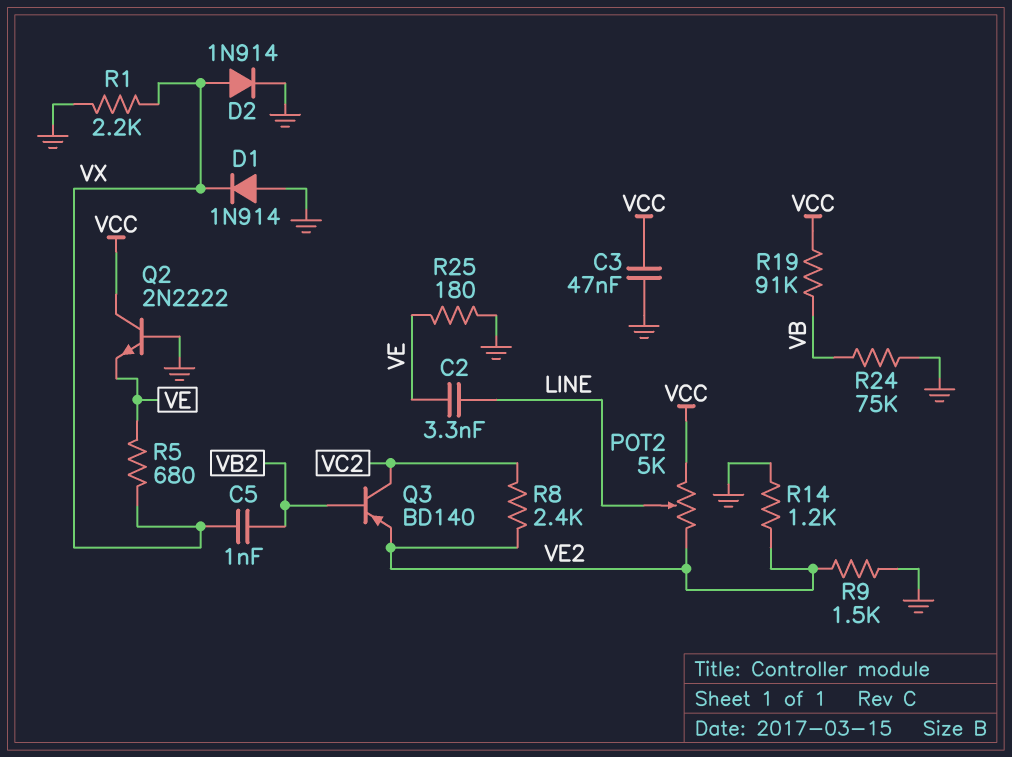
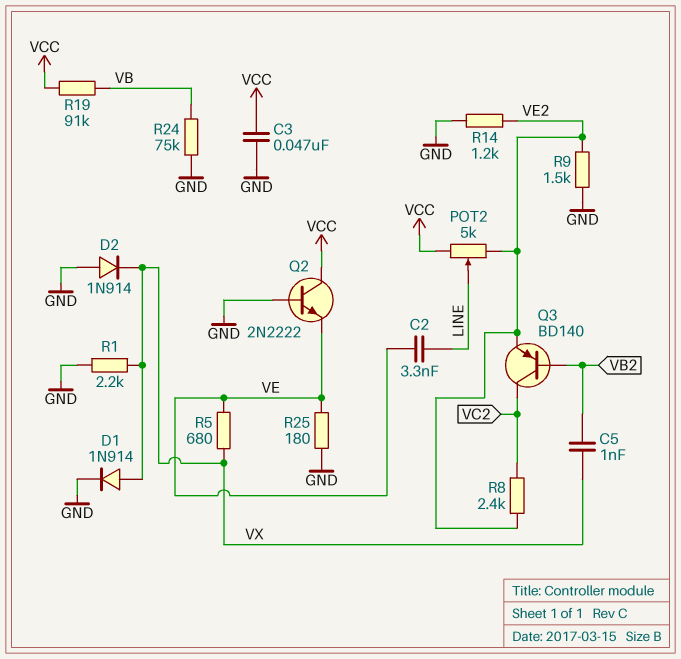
D1: diode 1N914 (A GND, K VX) -> diode 1N914 (A VX, K GND)
D2: diode 1N914 (A VX, K GND) -> diode 1N914 (A GND, K VX)

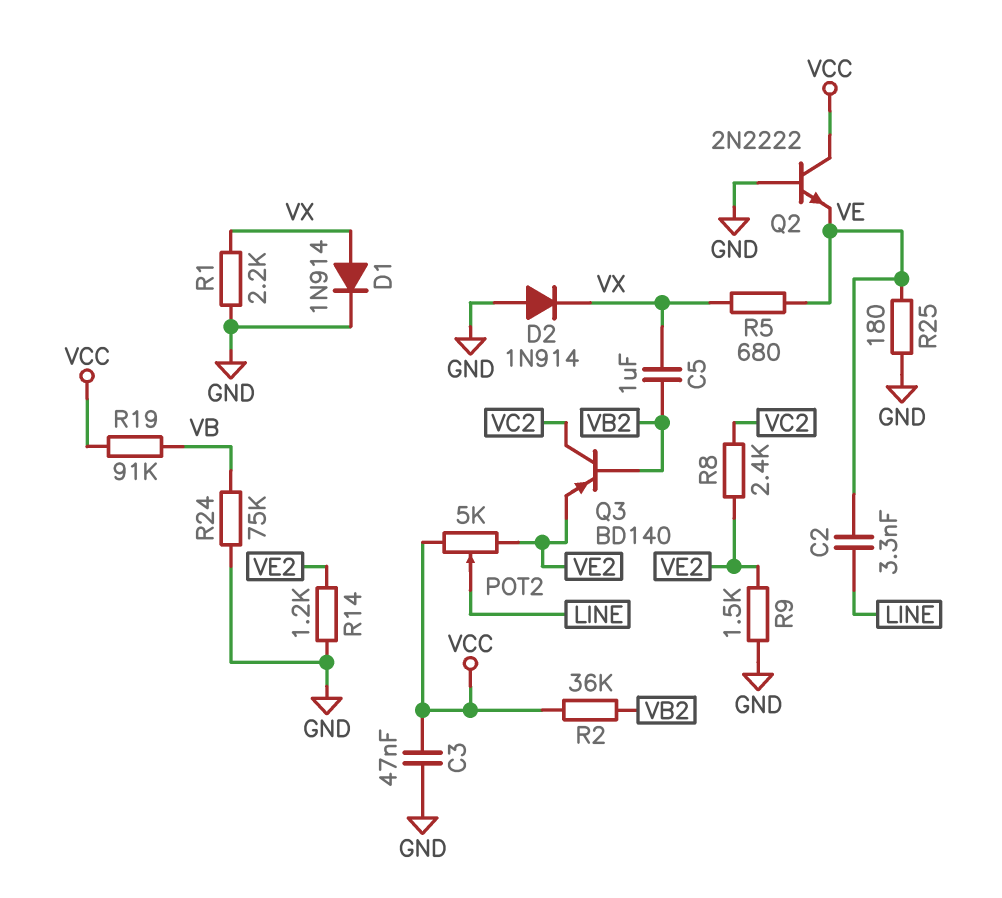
C5: 1nF (VB2, VX) -> 1uF (VB2, VX)
R2: none -> 36k (VB2, VCC)

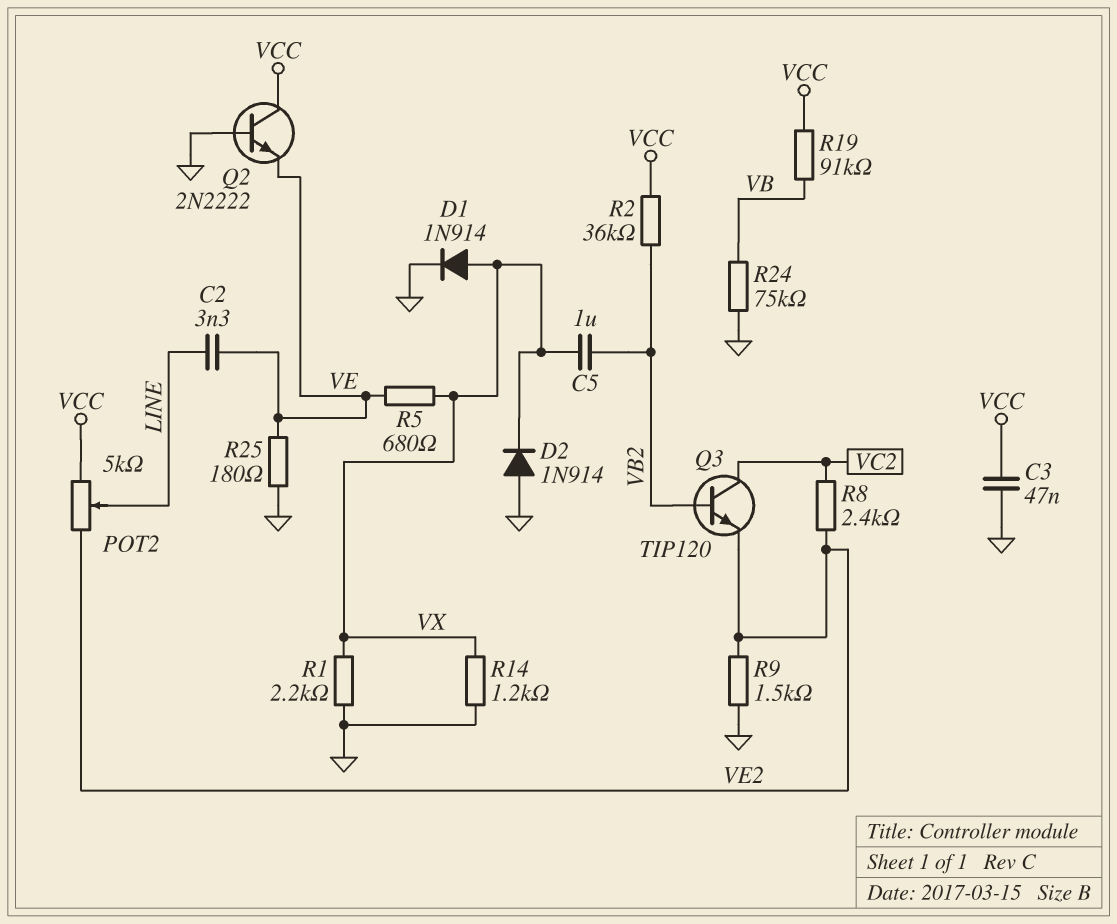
Q3: PNP BD140 (B VB2, C VC2, E VE2) -> NPN TIP120 (B VB2, C VC2, E VE2)
R14: 1.2k (GND, VE2) -> 1.2k (GND, VX)

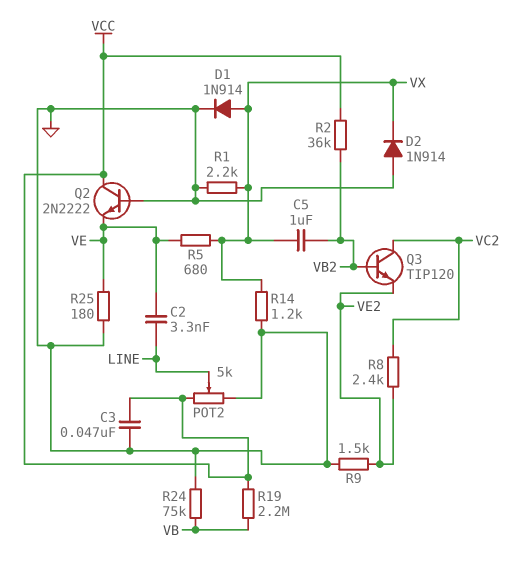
POT2: 5k (VCC, VE2, wiper LINE) -> 5k (GND, VCC, wiper LINE)
R19: 91k (VB, VCC) -> 2.2M (VB, VCC)

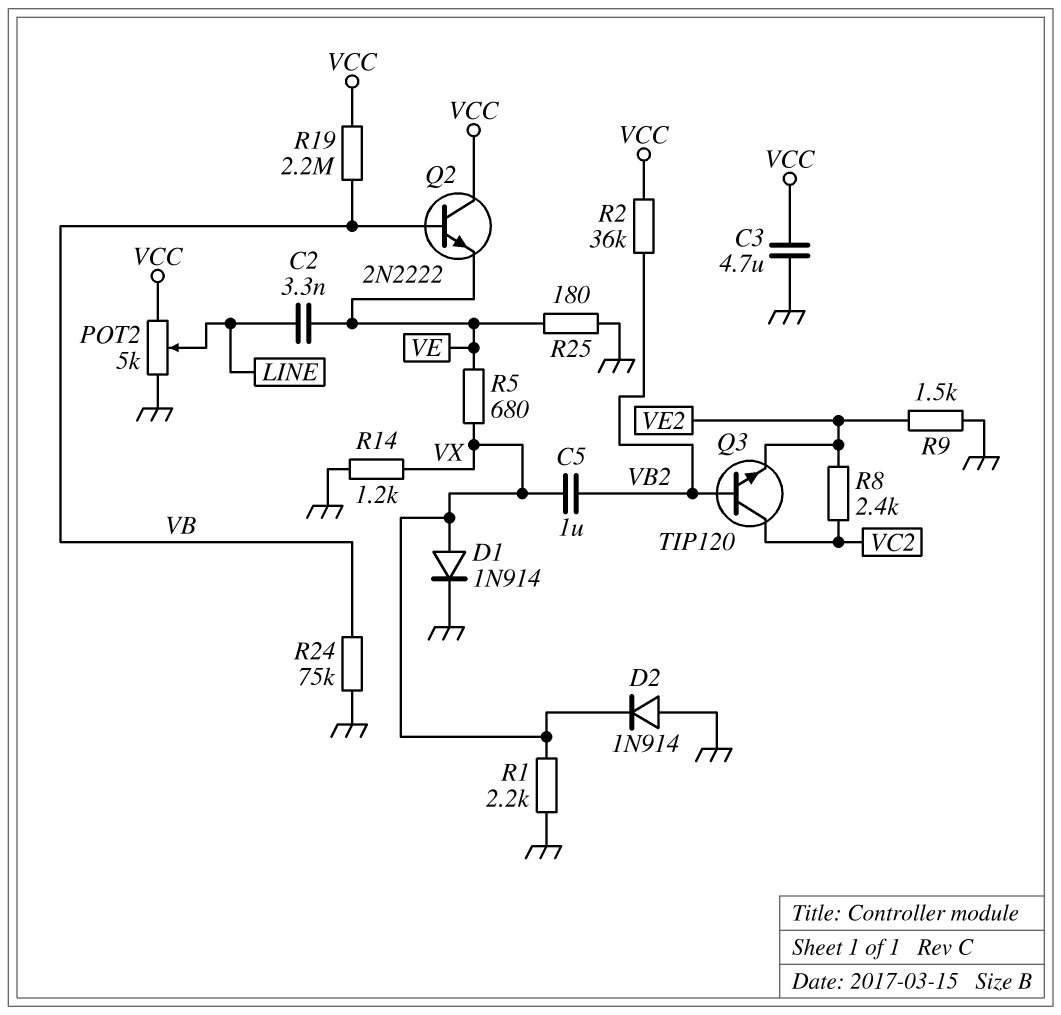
C3: 47nF (GND, VCC) -> 4.7uF (GND, VCC)
Q2: NPN 2N2222 (B GND, C VCC, E VE) -> NPN 2N2222 (B VB, C VCC, E VE)

